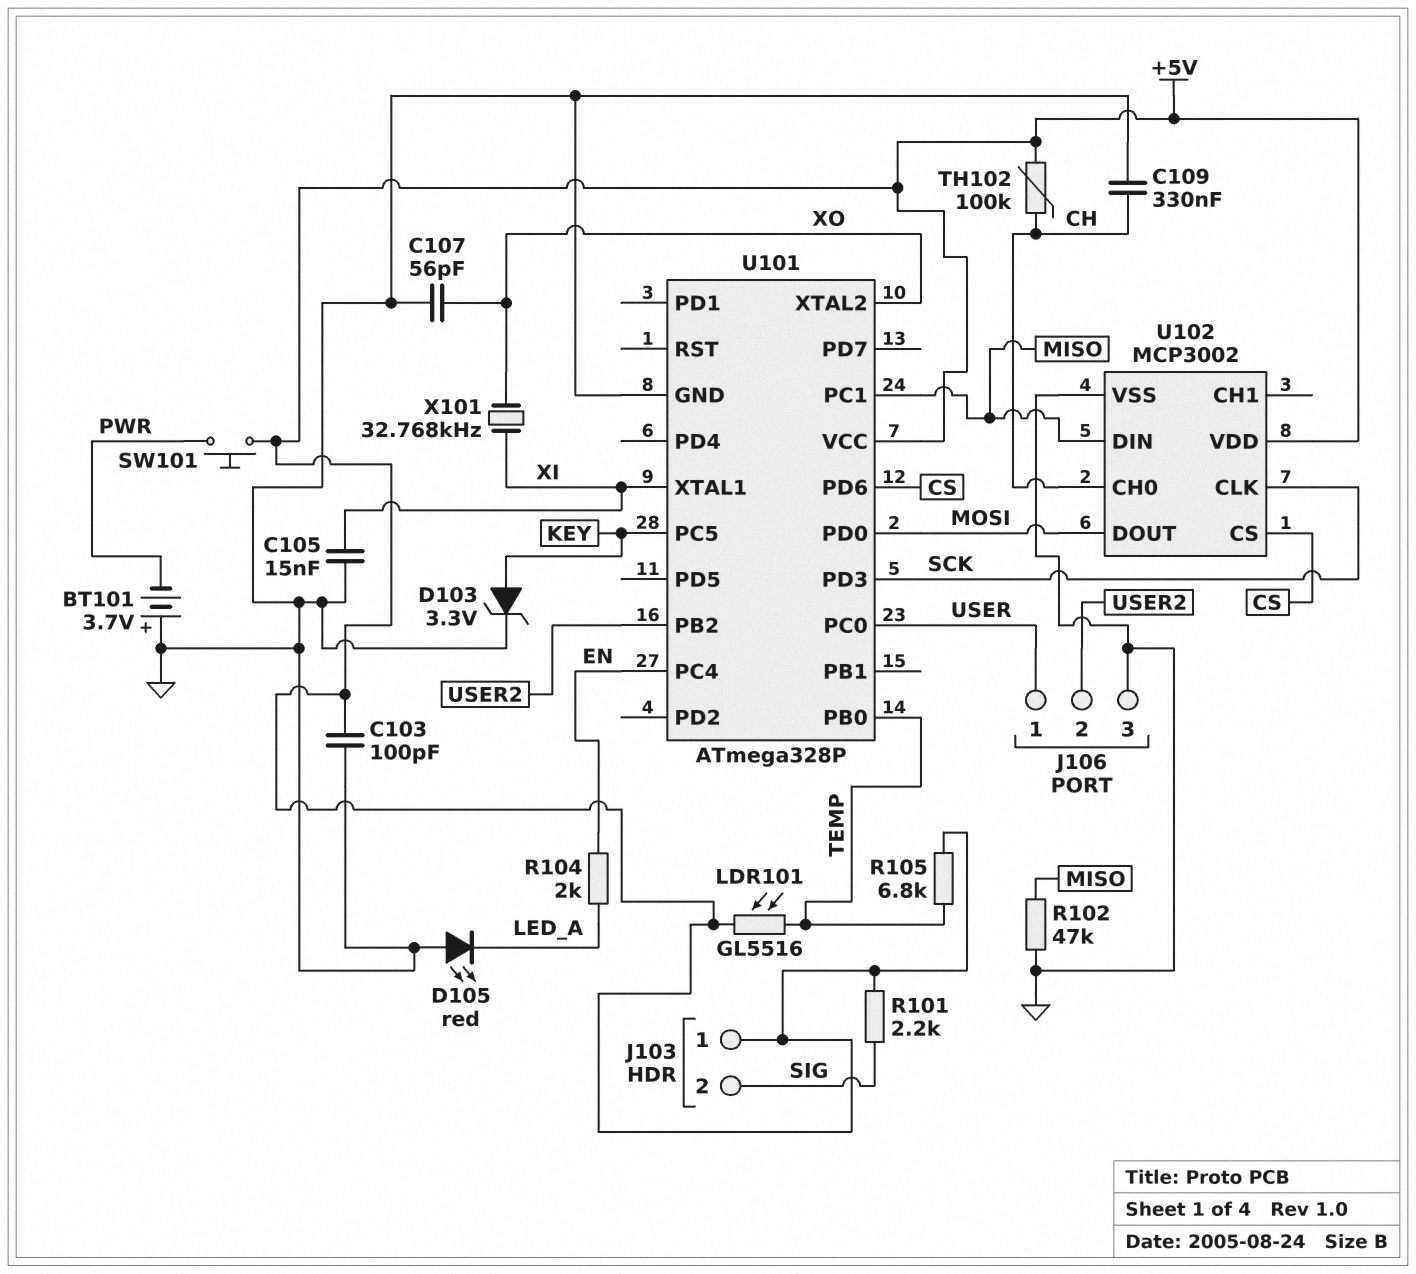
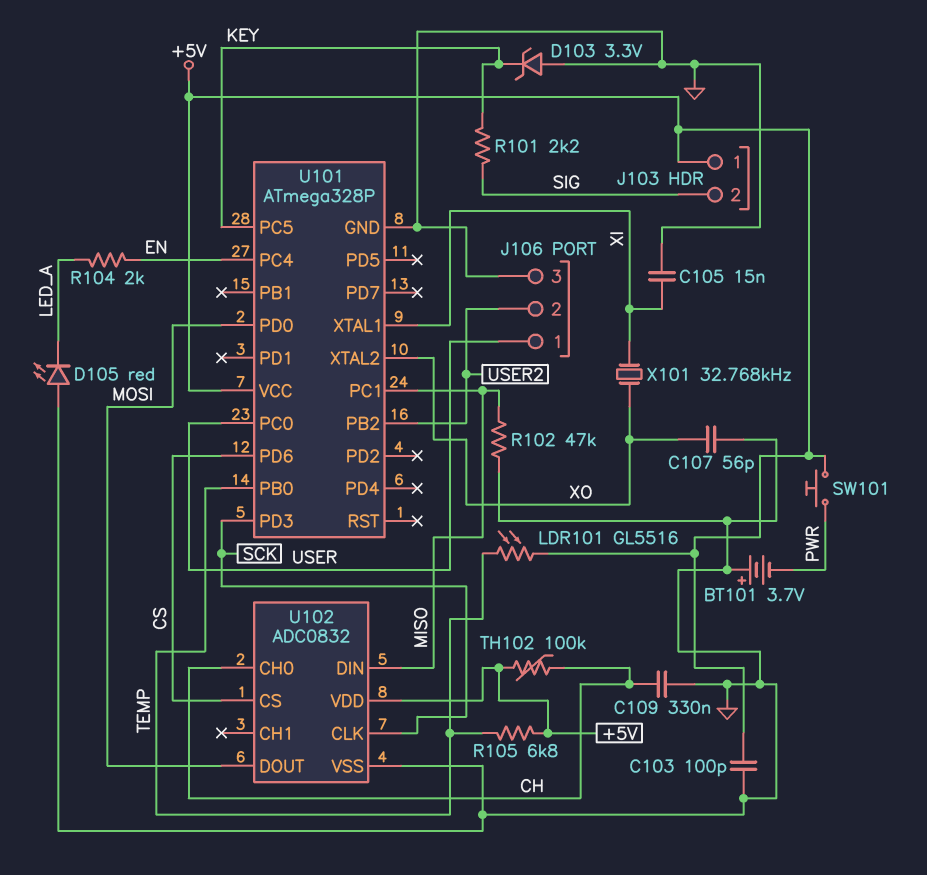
D103: zener 3.3V (A KEY, K GND) -> zener 3.3V (A GND, K KEY)
R101: 2.2k (+5V, SIG) -> 2.2k (KEY, SIG)
U102: MCP3002 -> ADC0832

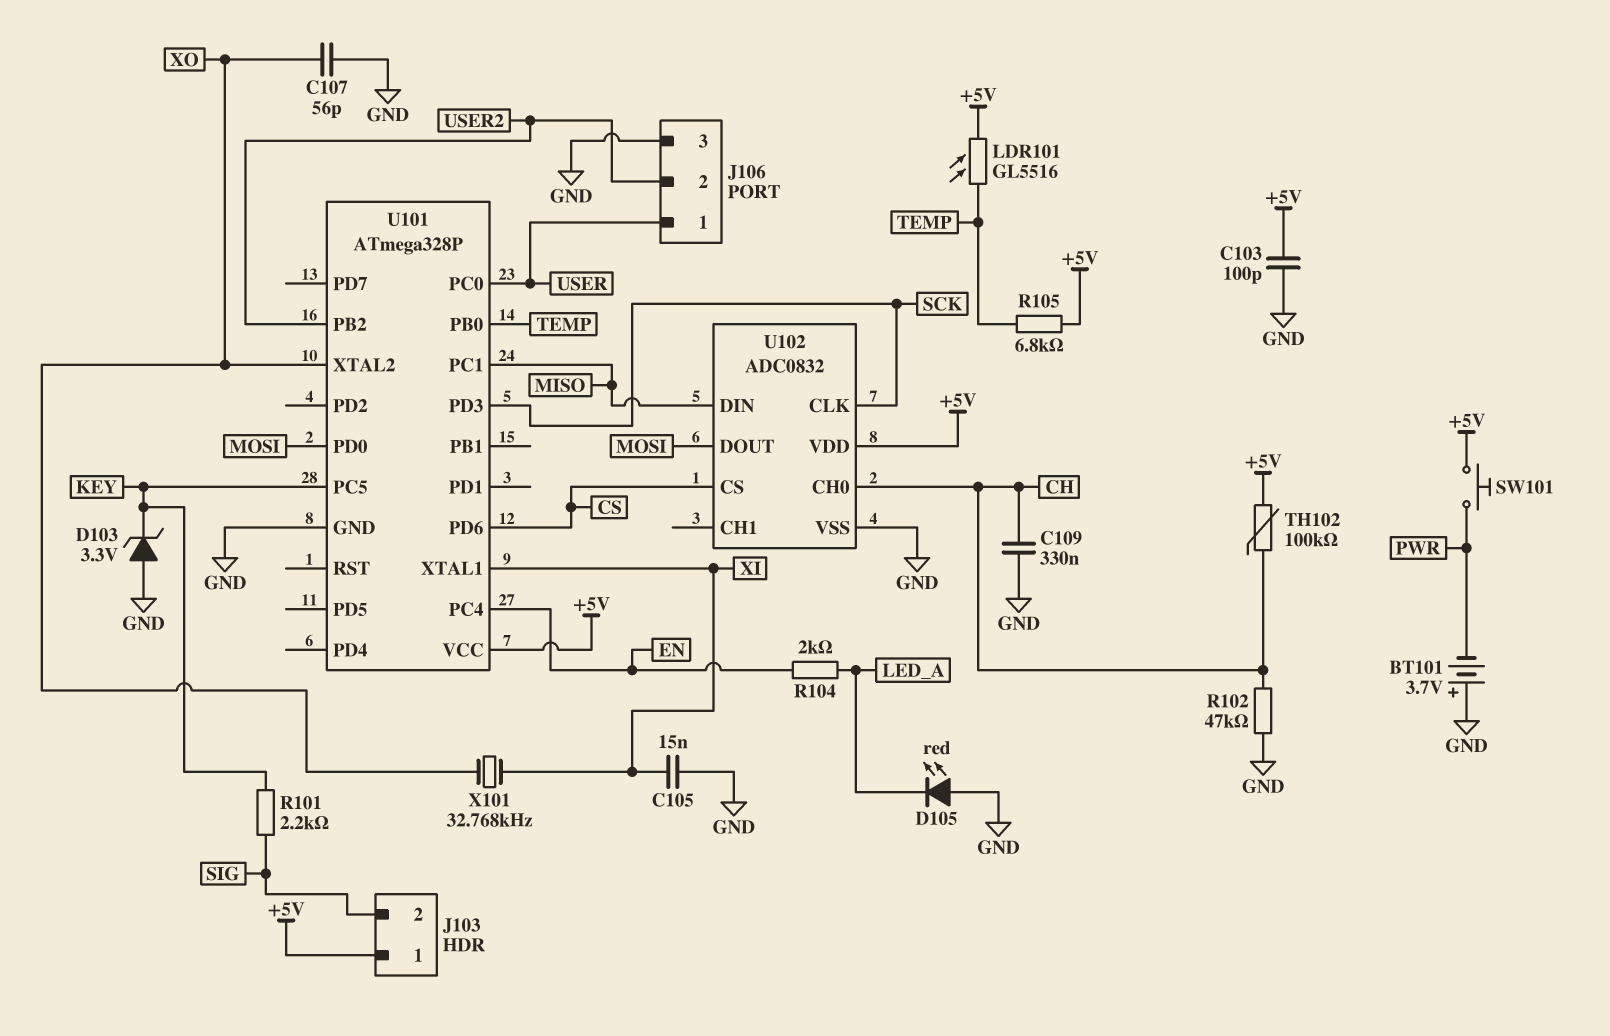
R102: 47k (GND, MISO) -> 47k (CH, GND)

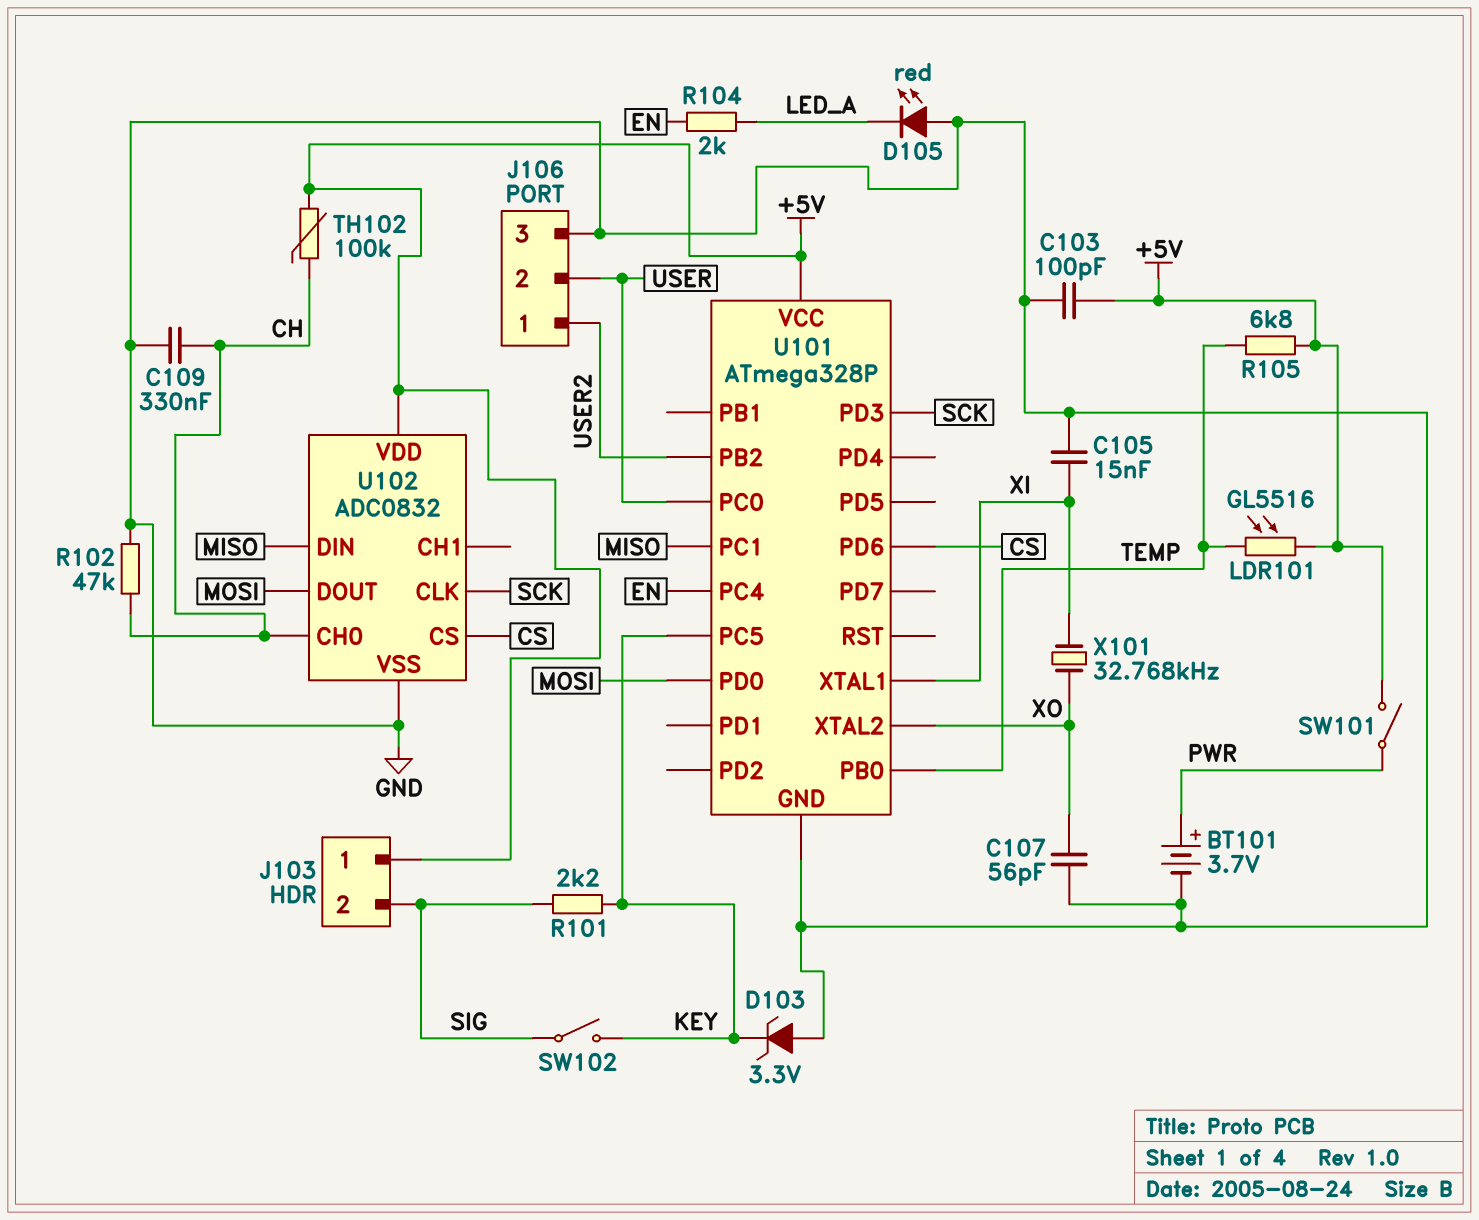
BT101: 3.7V (plus GND, minus PWR) -> 3.7V (plus PWR, minus GND)
J106 pin 1: USER -> USER2
J106 pin 2: USER2 -> USER
SW101: button (+5V, PWR) -> switch (+5V, PWR)
SW102: none -> switch (KEY, SIG)

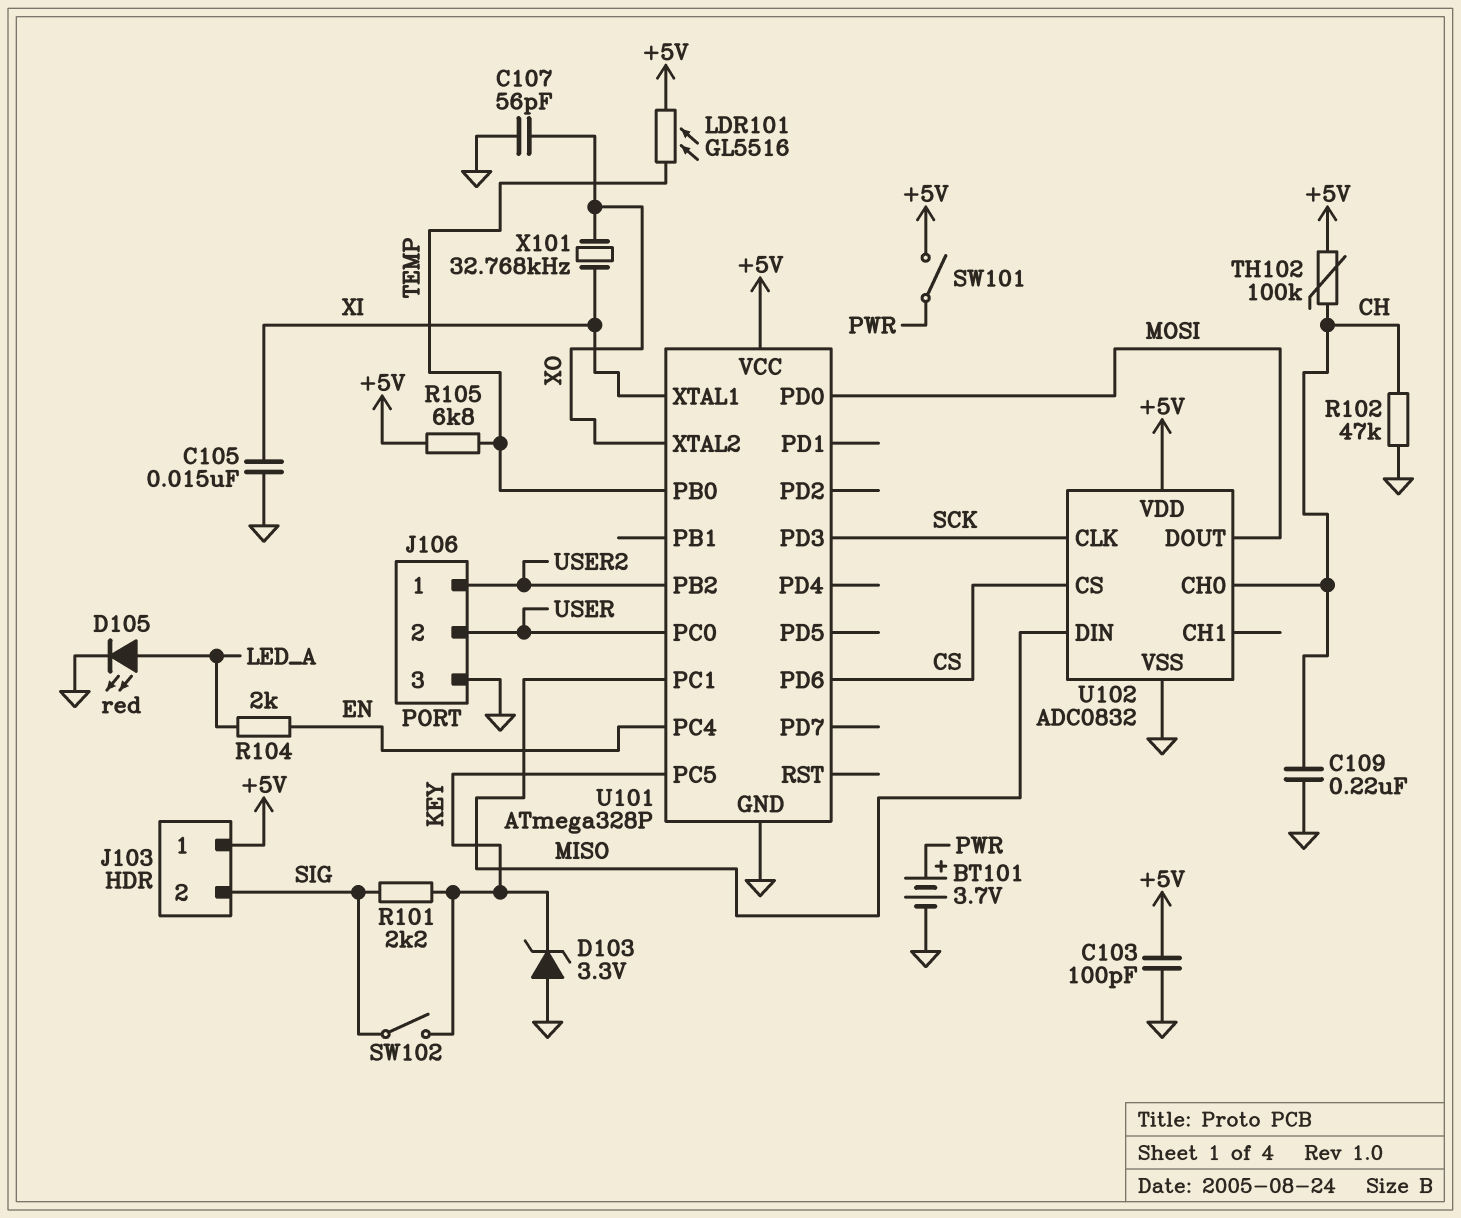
C109: 330nF (CH, GND) -> 220nF (CH, GND)
D105: LED red (A GND, K LED_A) -> LED red (A LED_A, K GND)

